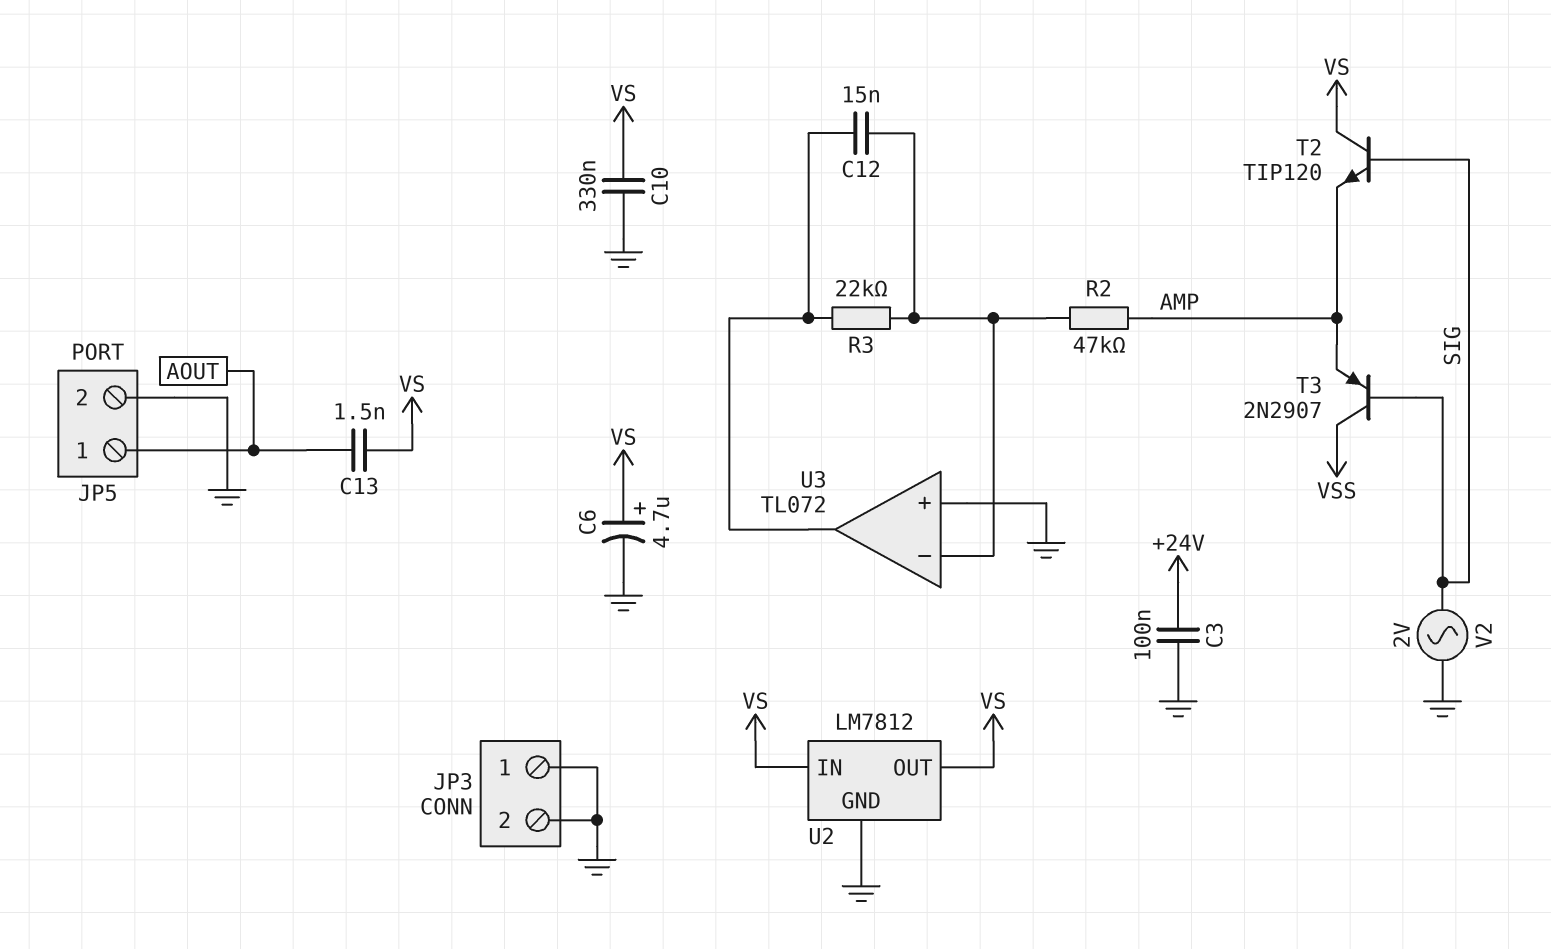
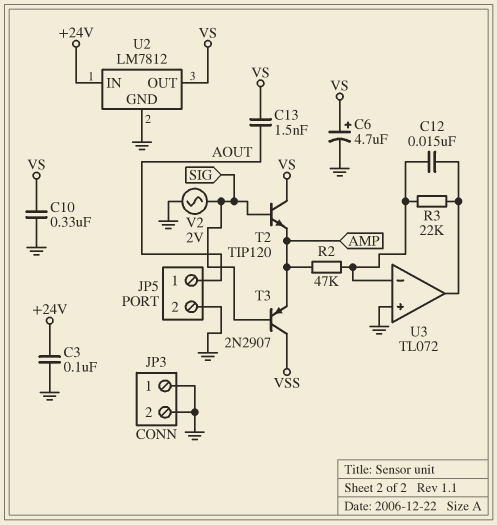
U2 pin IN: VS -> +24V

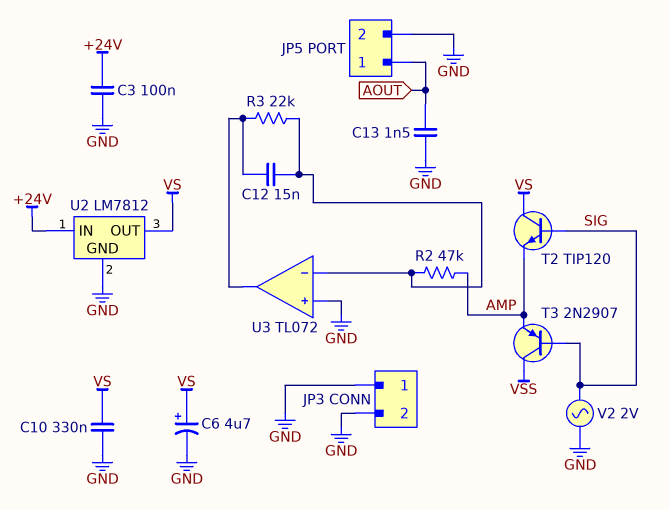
C13: 1.5nF (AOUT, VS) -> 1.5nF (AOUT, GND)

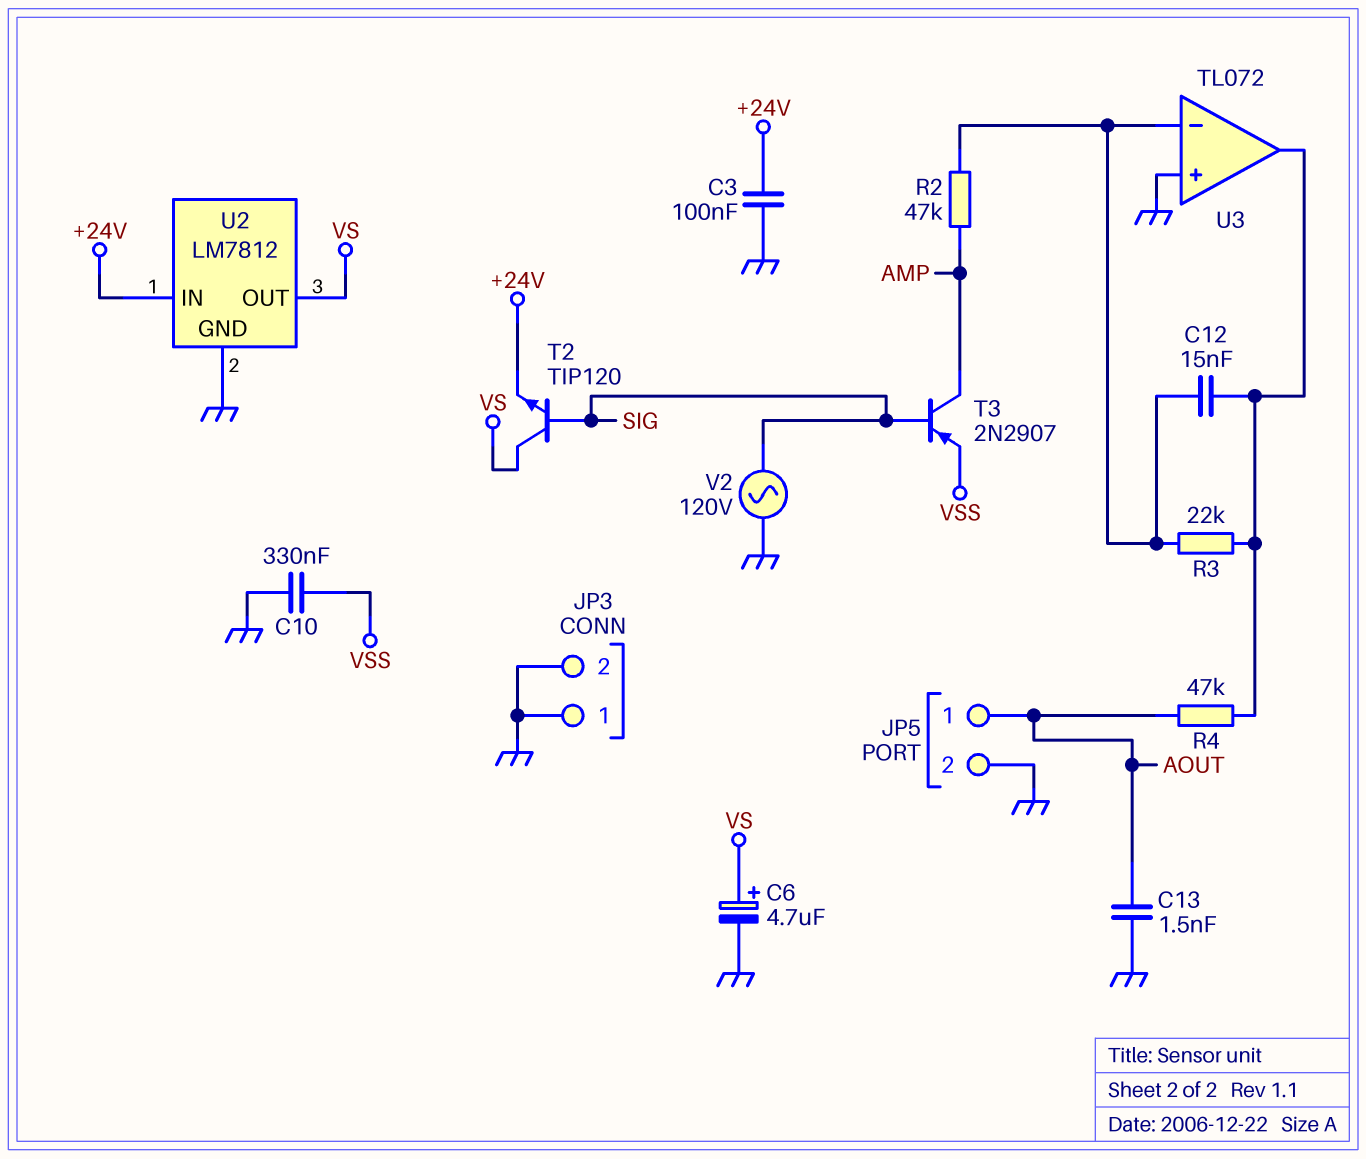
C10: 330nF (GND, VS) -> 330nF (GND, VSS)
R4: none -> 47k (AOUT, U3/out)
T2: NPN TIP120 (B SIG, C VS, E AMP) -> NPN TIP120 (B SIG, C VS, E +24V)
T3: PNP 2N2907 (B SIG, C VSS, E AMP) -> PNP 2N2907 (B SIG, C AMP, E VSS)
V2: AC 2V (GND, SIG) -> AC 120V (GND, SIG)

